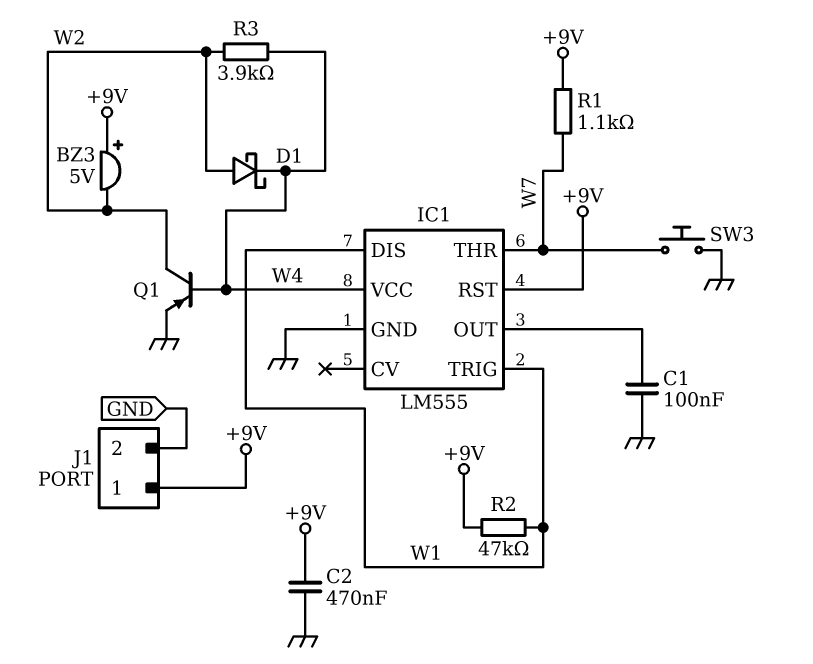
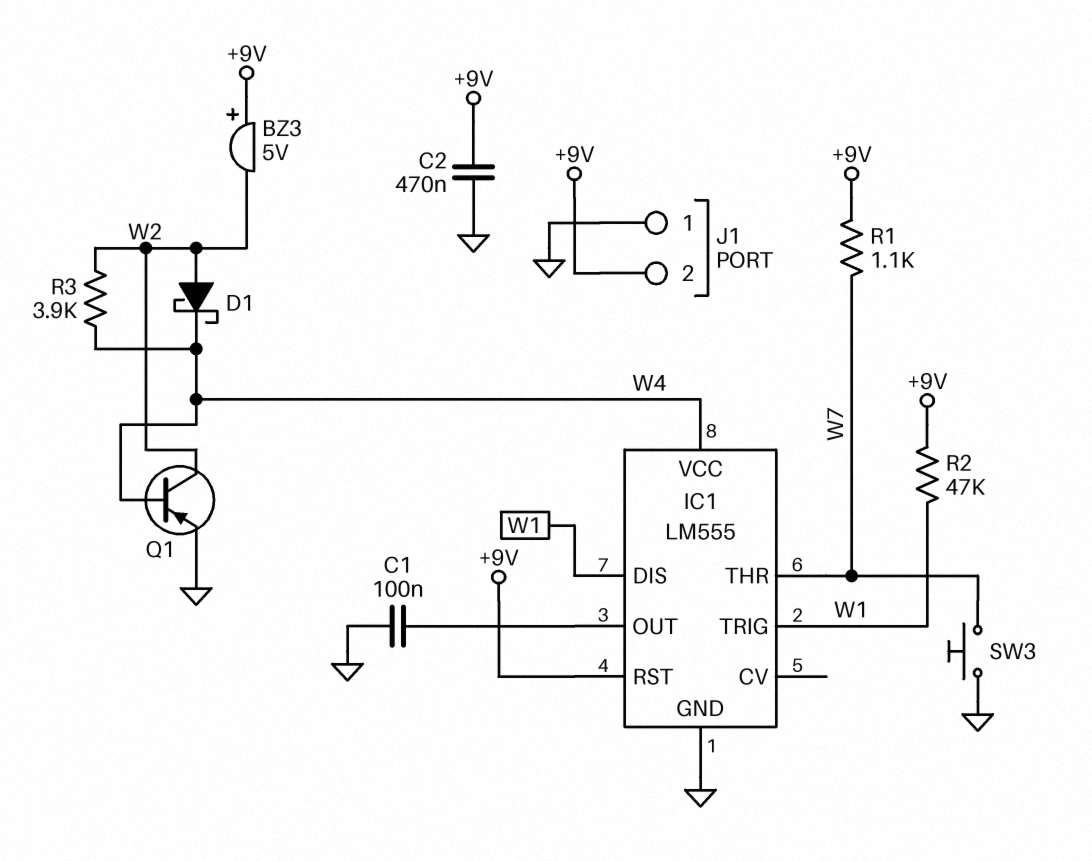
J1 pin 1: +9V -> GND
J1 pin 2: GND -> +9V

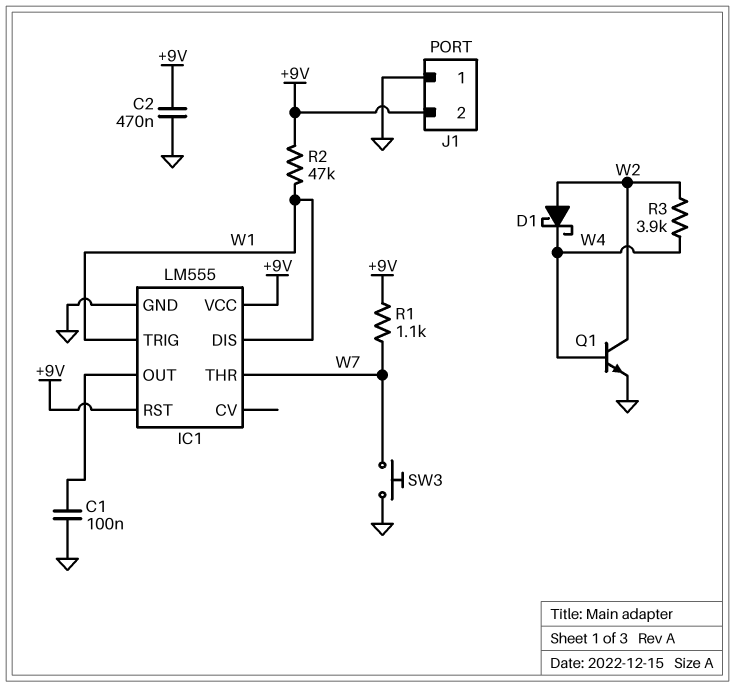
BZ3: buzzer 5V (plus +9V, minus W2) -> none
IC1 pin VCC: W4 -> +9V
Q1: PNP (B W4, C W2, E GND) -> NPN (B W4, C W2, E GND)

